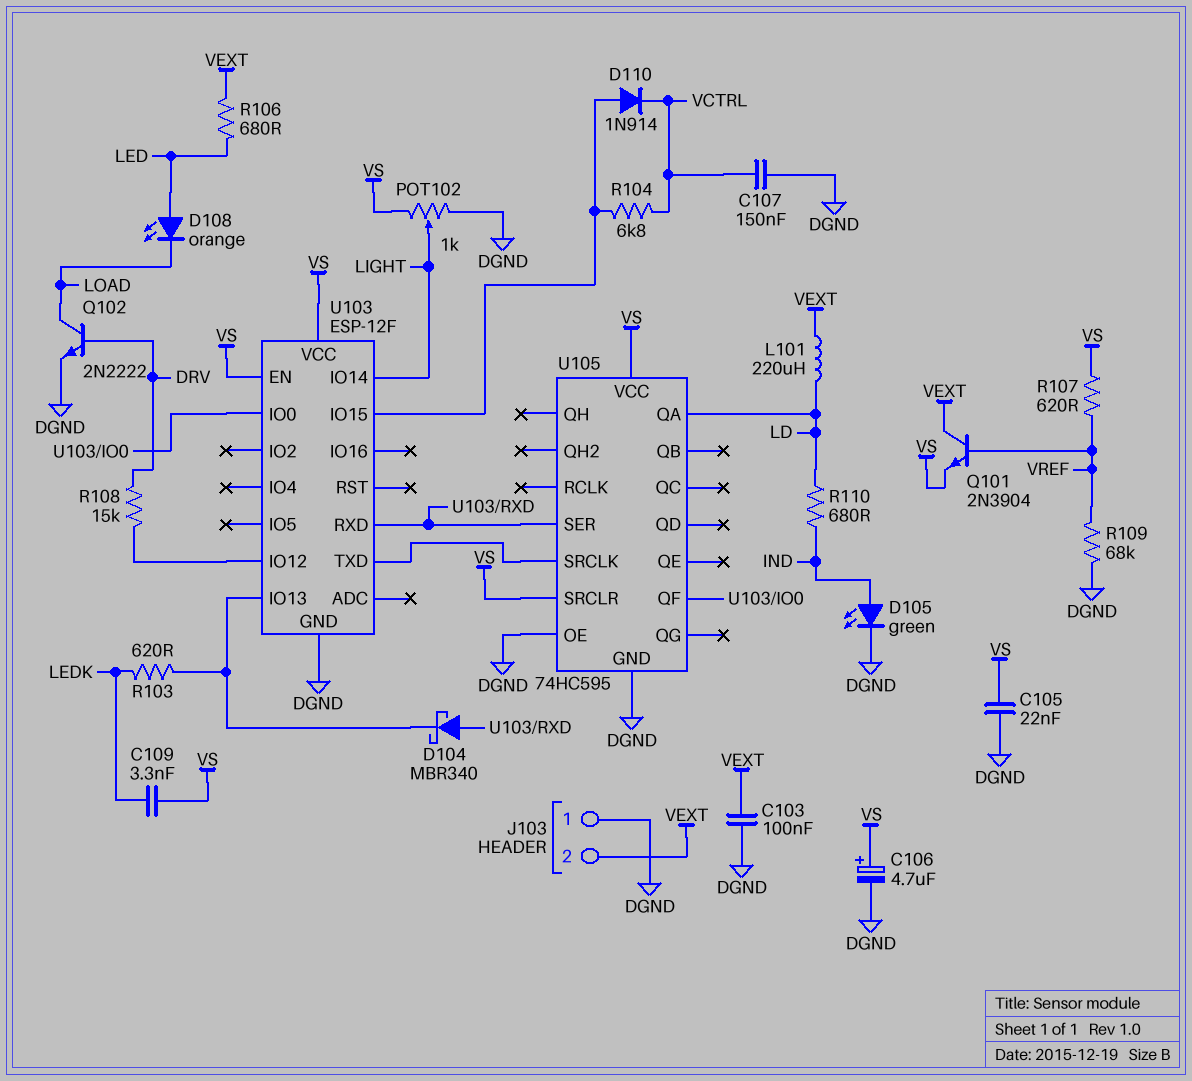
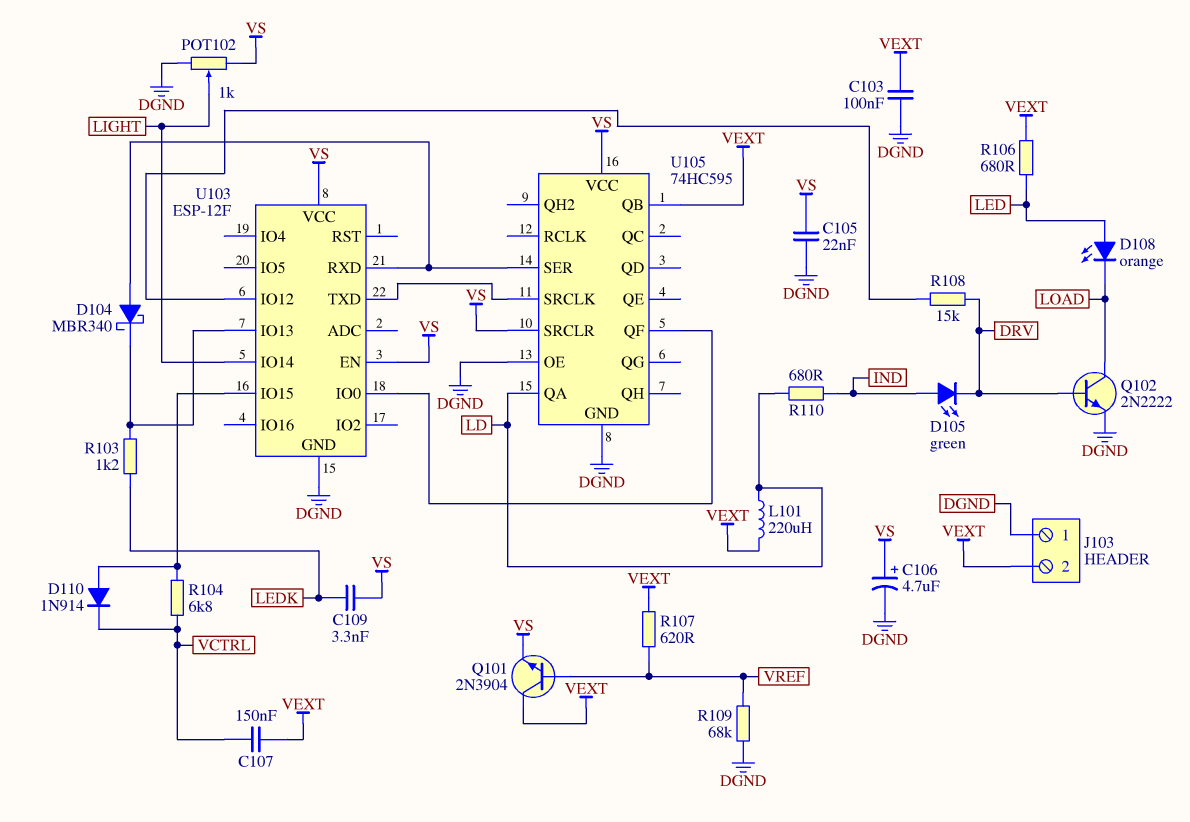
C107: 150nF (DGND, VCTRL) -> 150nF (VCTRL, VEXT)
D105: LED green (A IND, K DGND) -> LED green (A IND, K DRV)
R103: 620 (LEDK, U103/IO13) -> 1.2k (LEDK, U103/IO13)
R107: 620 (VREF, VS) -> 620 (VEXT, VREF)
U105 pin QB: none -> VEXT

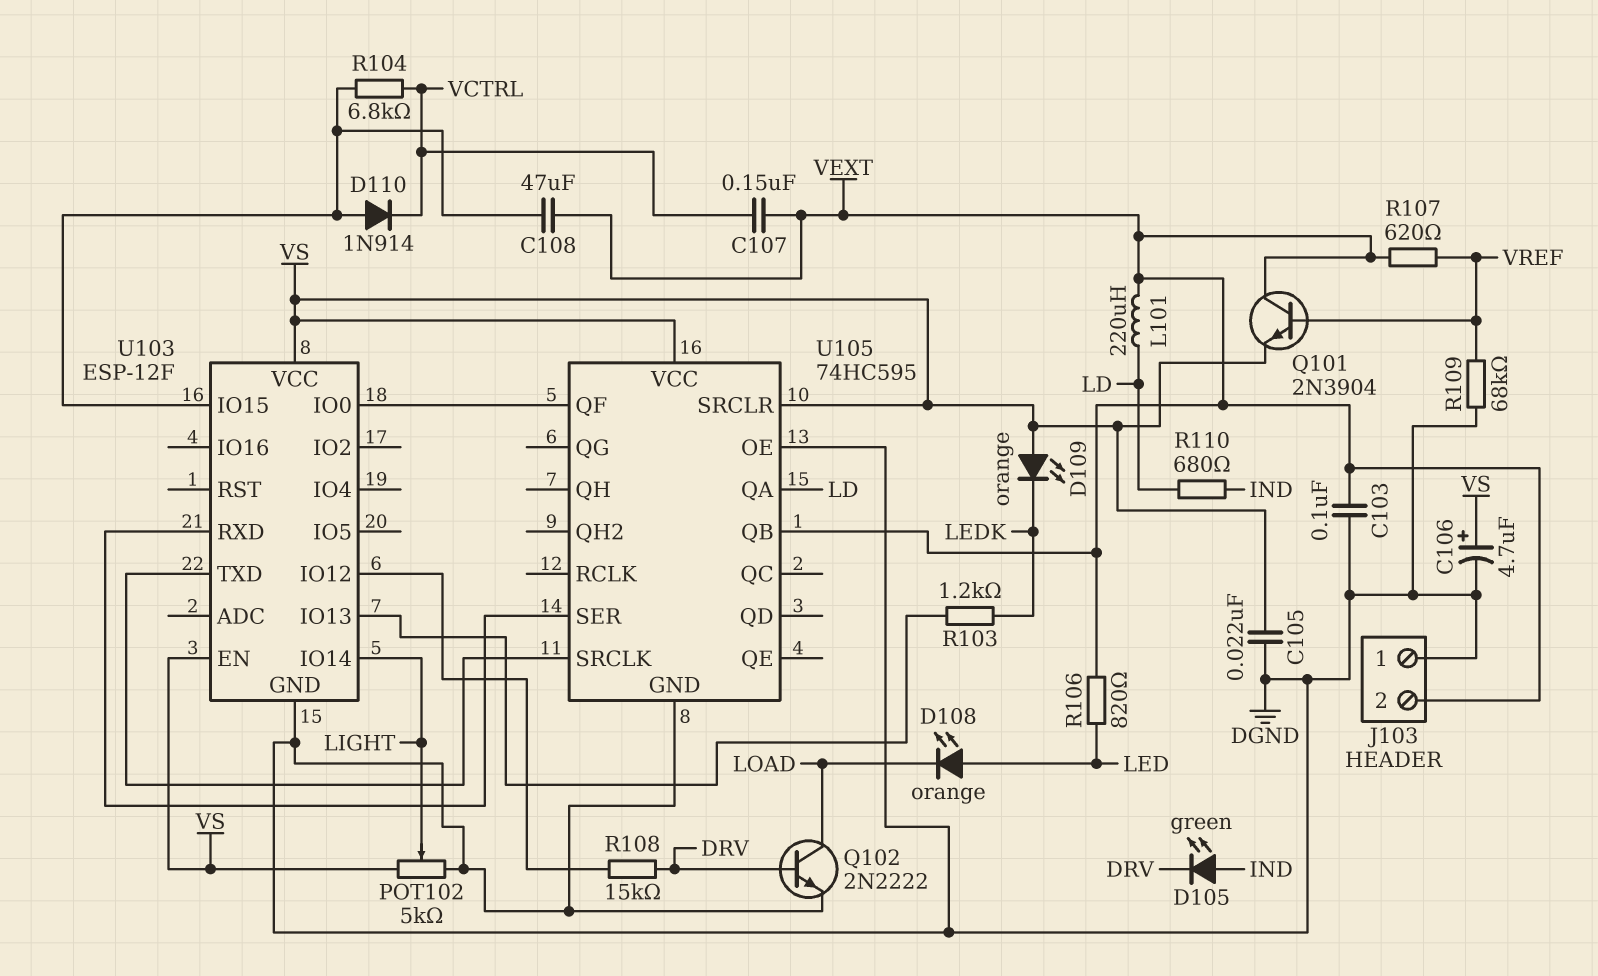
C108: none -> 47uF (U103/IO15, VEXT)
C109: 3.3nF (LEDK, VS) -> none
D104: schottky MBR340 (A U103/RXD, K U103/IO13) -> none
D109: none -> LED orange (A VS, K LEDK)
POT102: 1k (DGND, VS, wiper LIGHT) -> 5k (DGND, VS, wiper LIGHT)
R106: 680 (LED, VEXT) -> 820 (LED, VEXT)

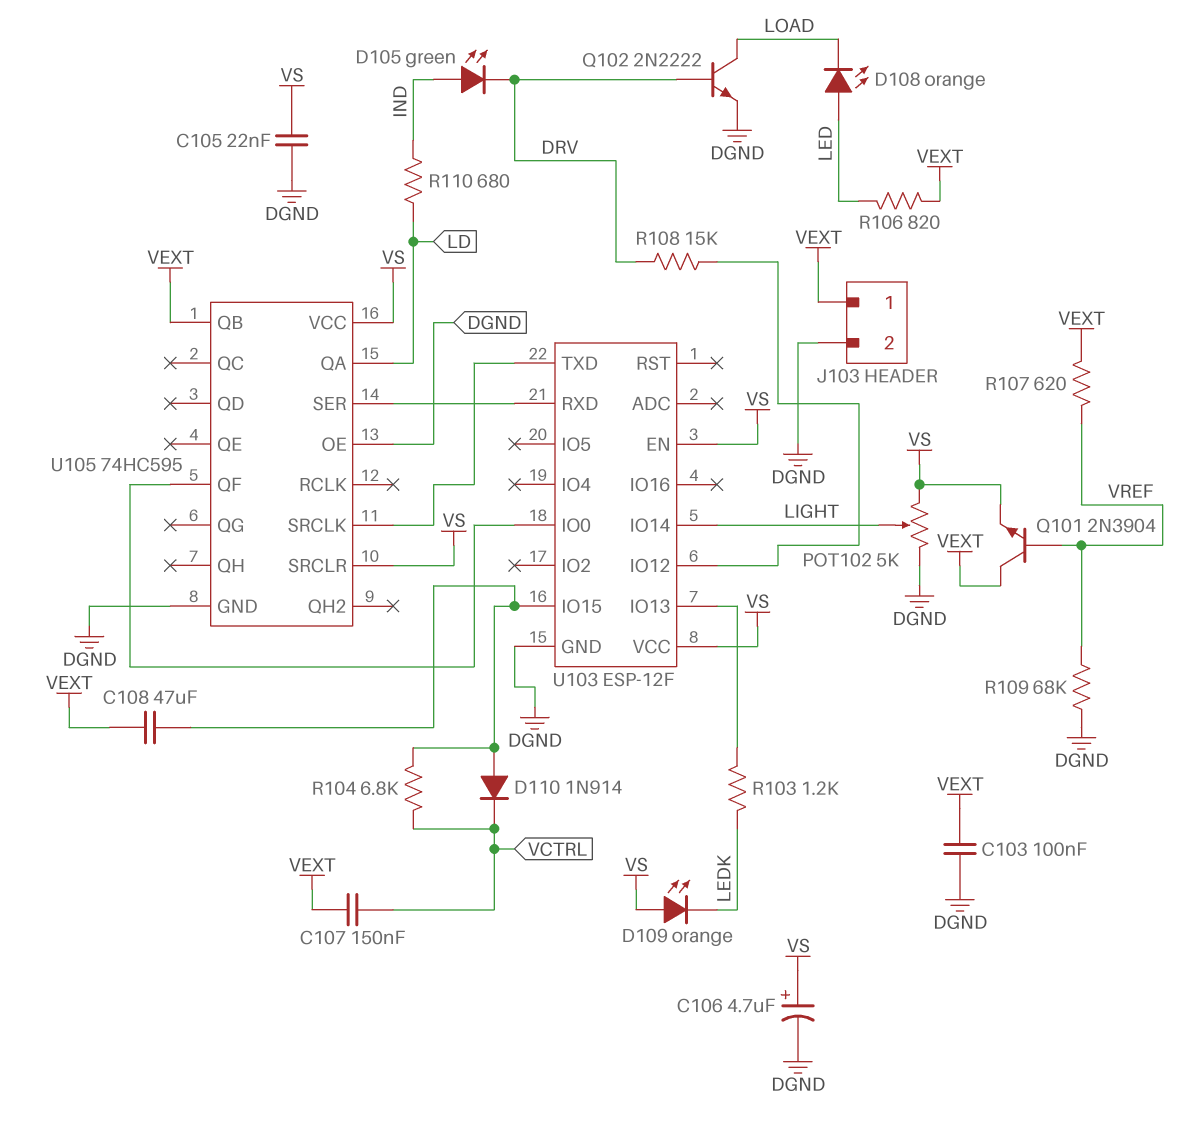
J103 pin 1: DGND -> VEXT
J103 pin 2: VEXT -> DGND
L101: 220uH (LD, VEXT) -> none

